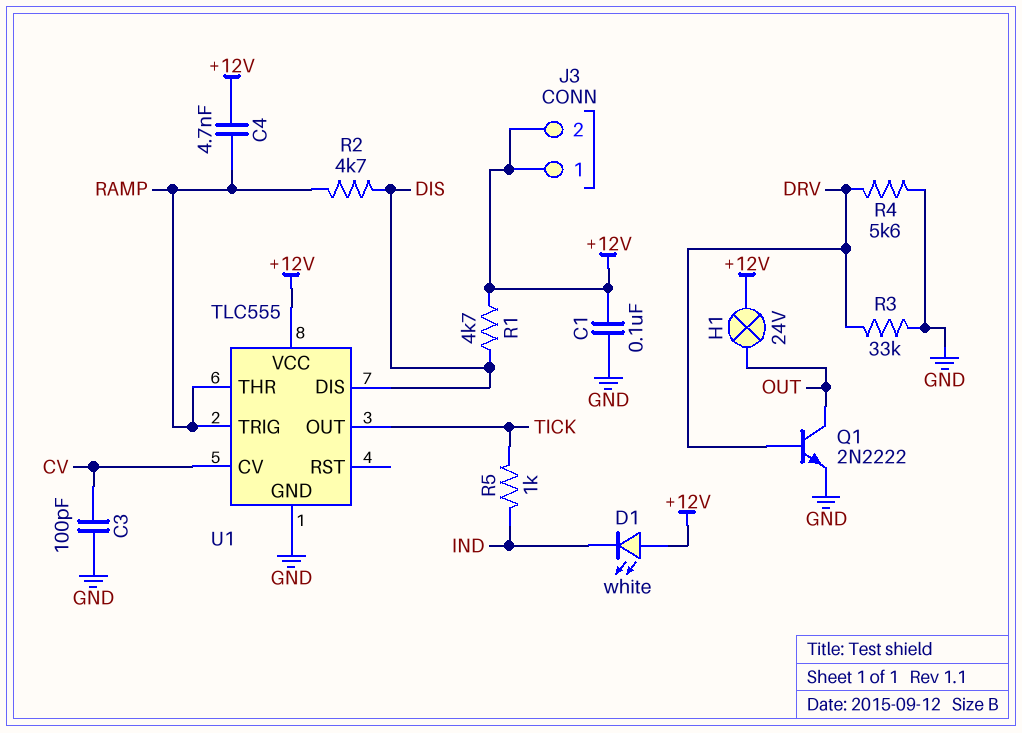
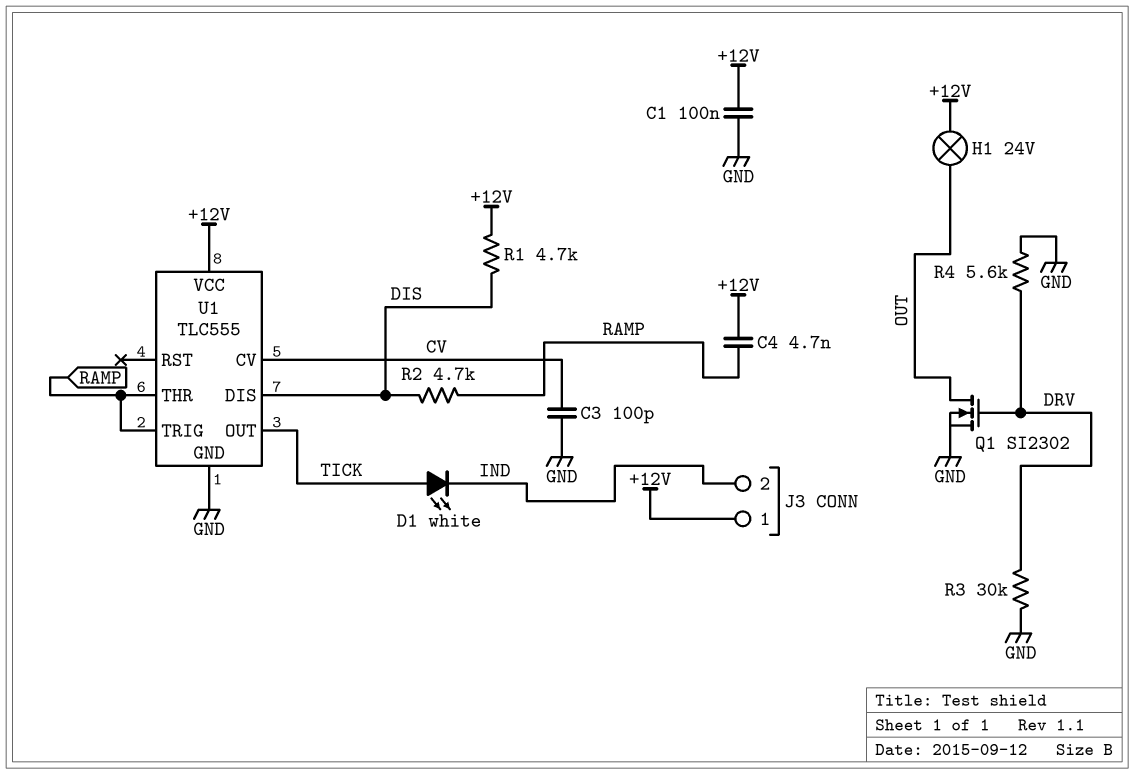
D1: LED white (A +12V, K IND) -> LED white (A TICK, K IND)
J3 pin 2: +12V -> IND
Q1: NPN 2N2222 (B DRV, C OUT, E GND) -> NMOS SI2302 (G DRV, D OUT, S GND)
R3: 33k (DRV, GND) -> 30k (DRV, GND)
R5: 1k (IND, TICK) -> none

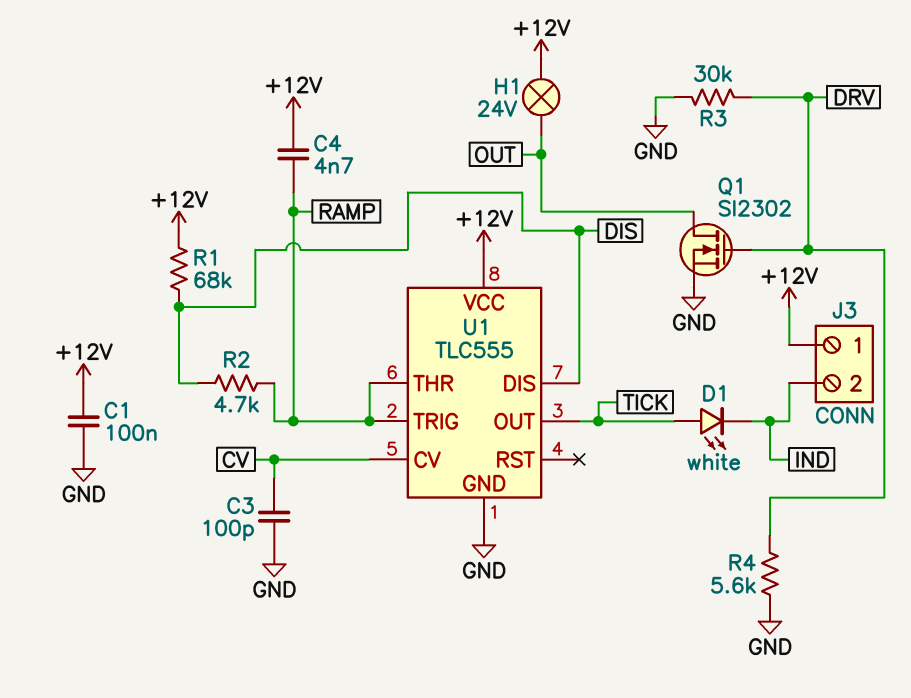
R1: 4.7k (+12V, DIS) -> 68k (+12V, DIS)

